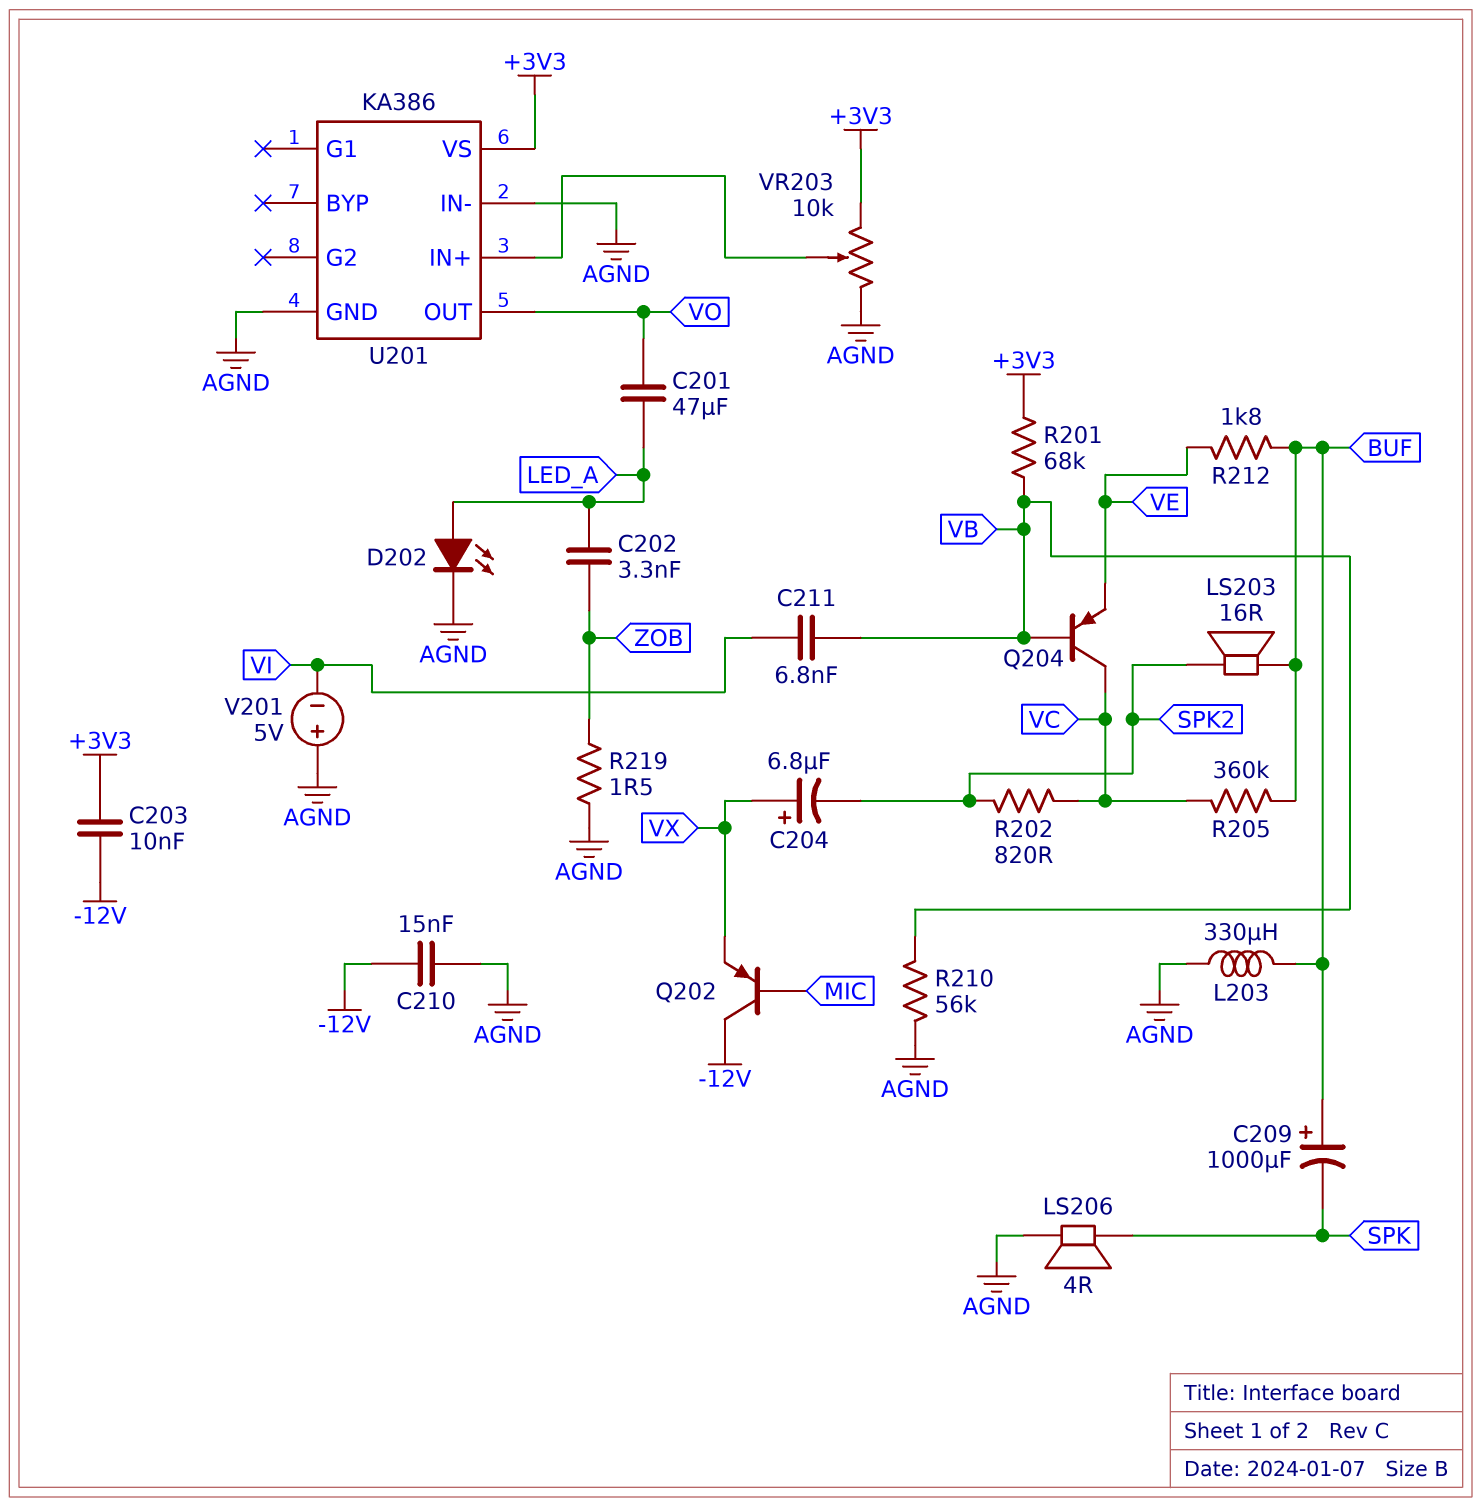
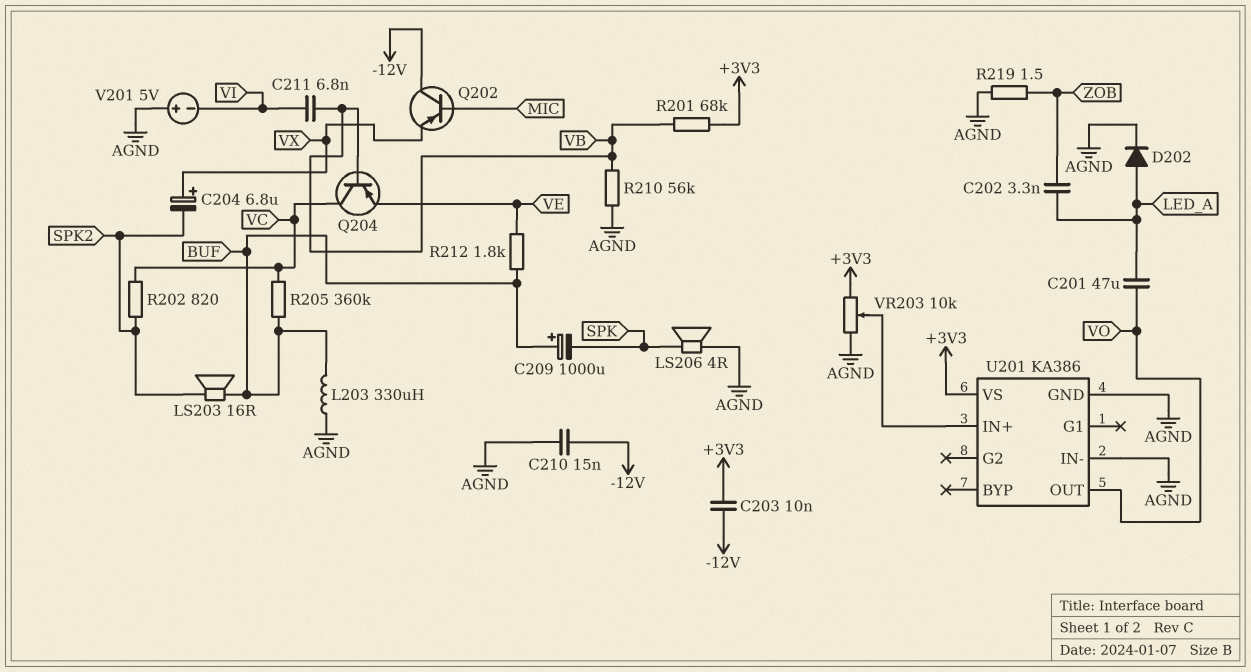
D202: LED (A LED_A, K AGND) -> diode (A LED_A, K AGND)

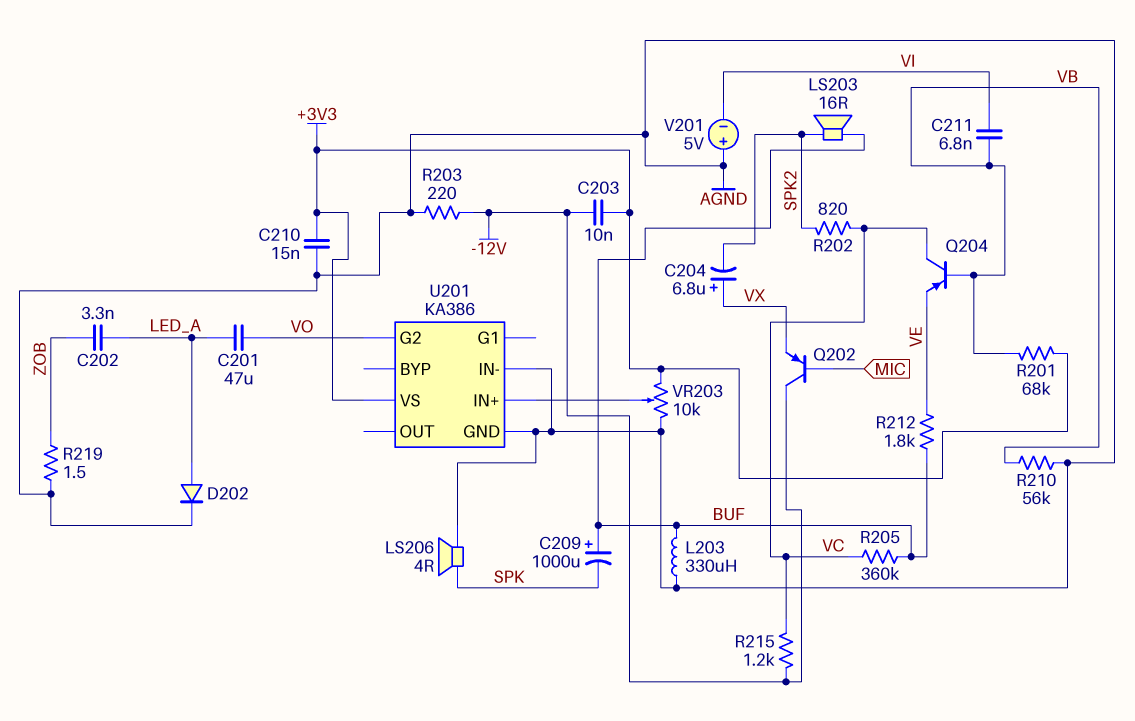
C210: 15nF (-12V, AGND) -> 15nF (+3V3, AGND)
R203: none -> 220 (-12V, AGND)
R215: none -> 1.2k (-12V, VC)
U201 pin G2: none -> VO
U201 pin OUT: VO -> none

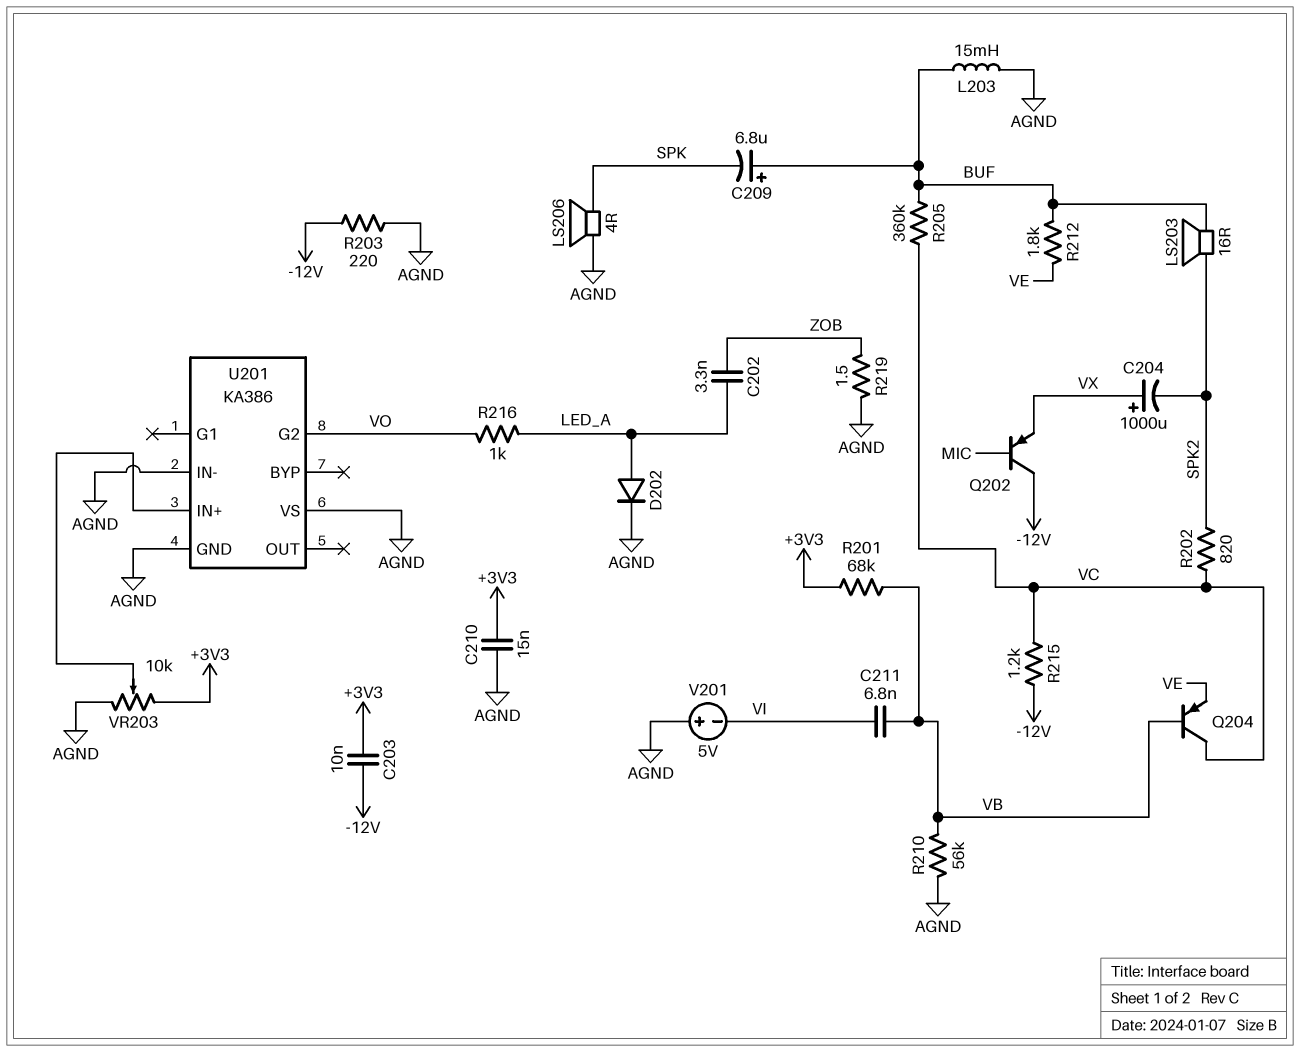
C201: 47uF (LED_A, VO) -> none
C204: 6.8uF (plus VX, minus SPK2) -> 1000uF (plus VX, minus SPK2)
C209: 1000uF (plus BUF, minus SPK) -> 6.8uF (plus BUF, minus SPK)
L203: 330uH (AGND, BUF) -> 15mH (AGND, BUF)
R216: none -> 1k (LED_A, VO)
U201 pin VS: +3V3 -> AGND

